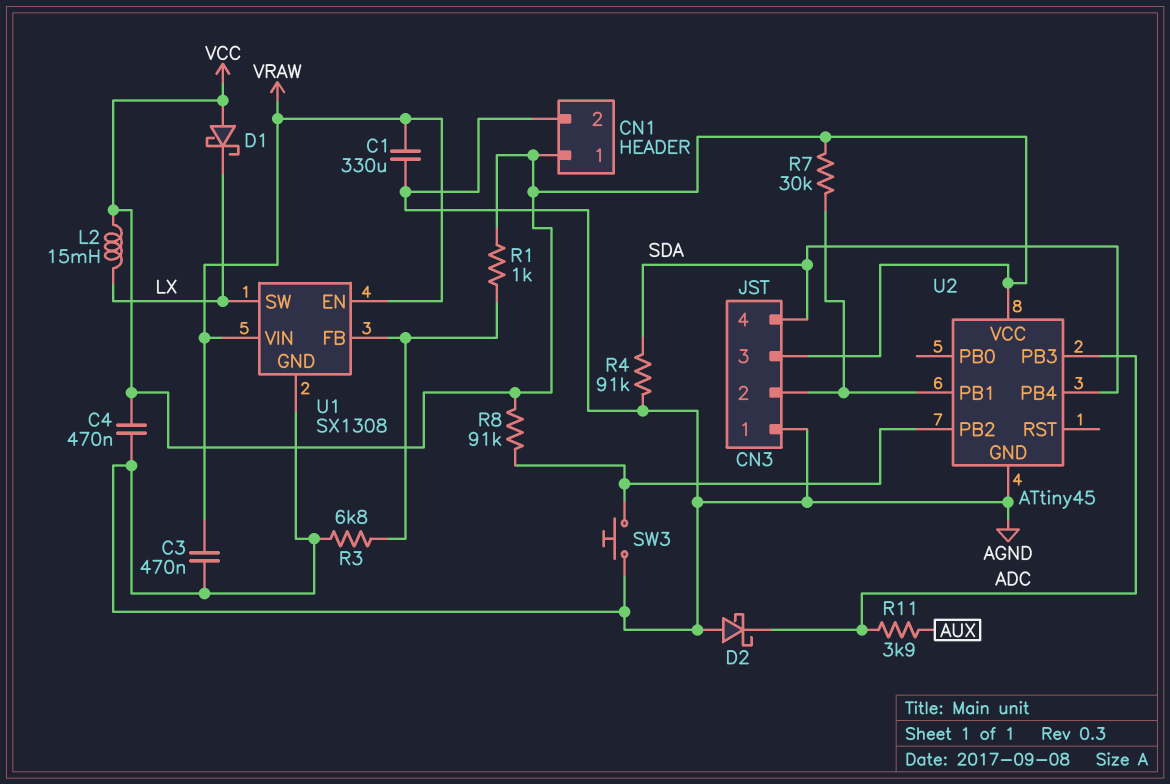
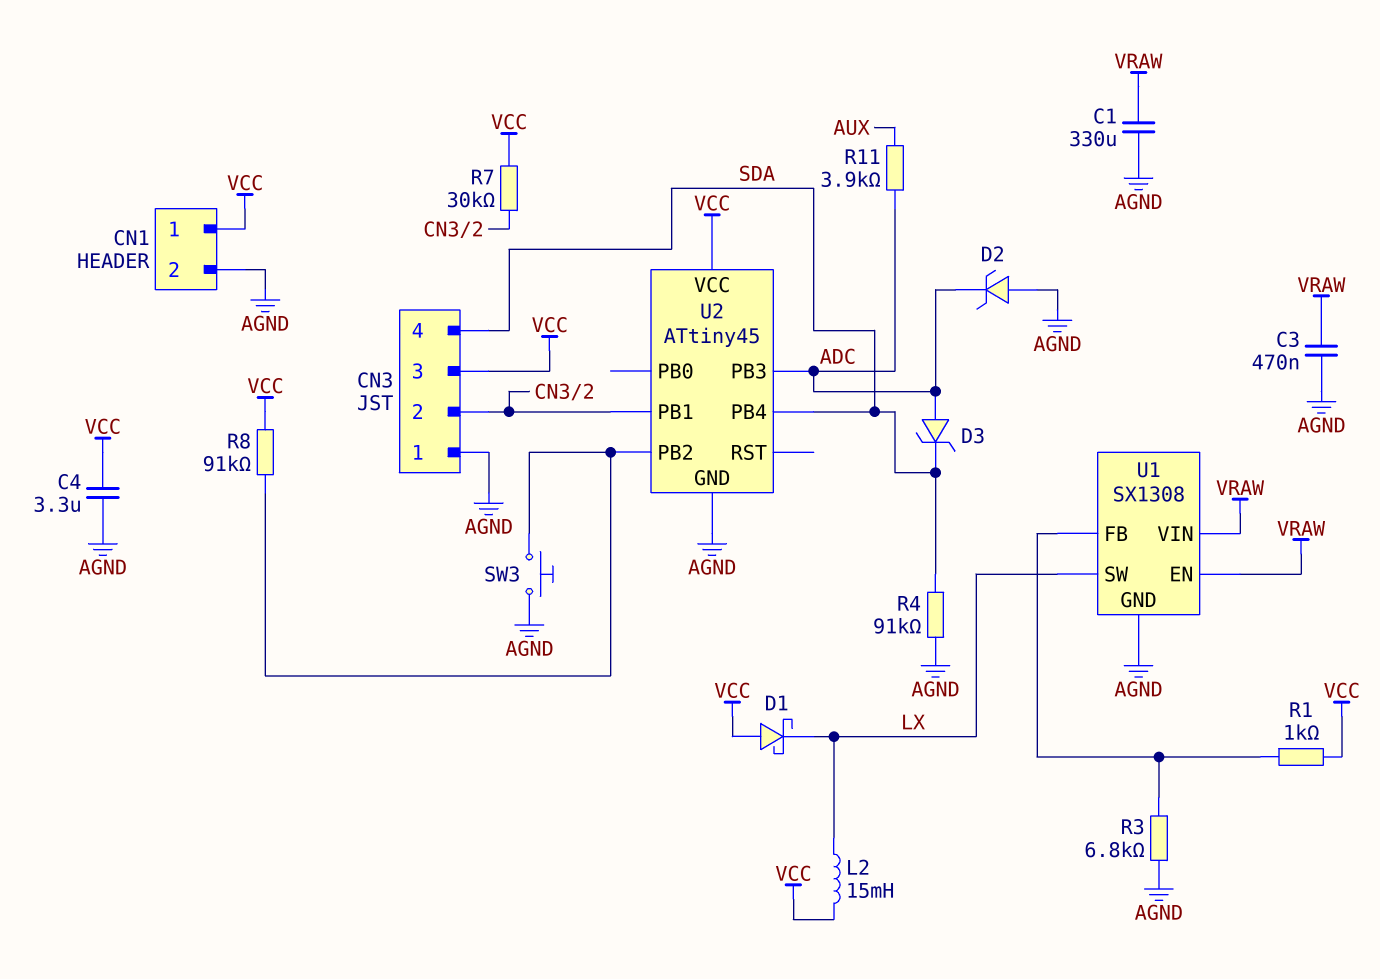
C4: 470nF (AGND, VCC) -> 3.3uF (AGND, VCC)
D2: schottky (A AGND, K ADC) -> zener (A AGND, K ADC)
D3: none -> zener (A ADC, K SDA)

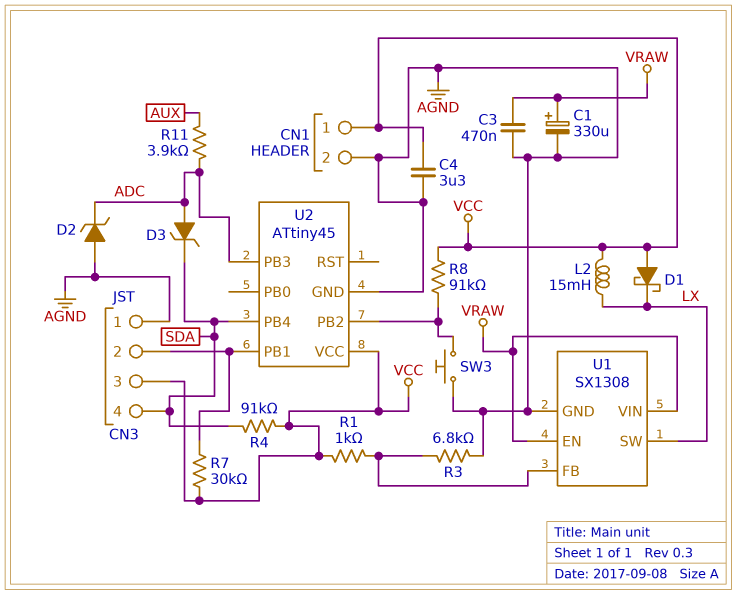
C1: 330uF (AGND, VRAW) -> 330uF (plus VRAW, minus AGND)
R4: 91k (AGND, SDA) -> 91k (SDA, VCC)

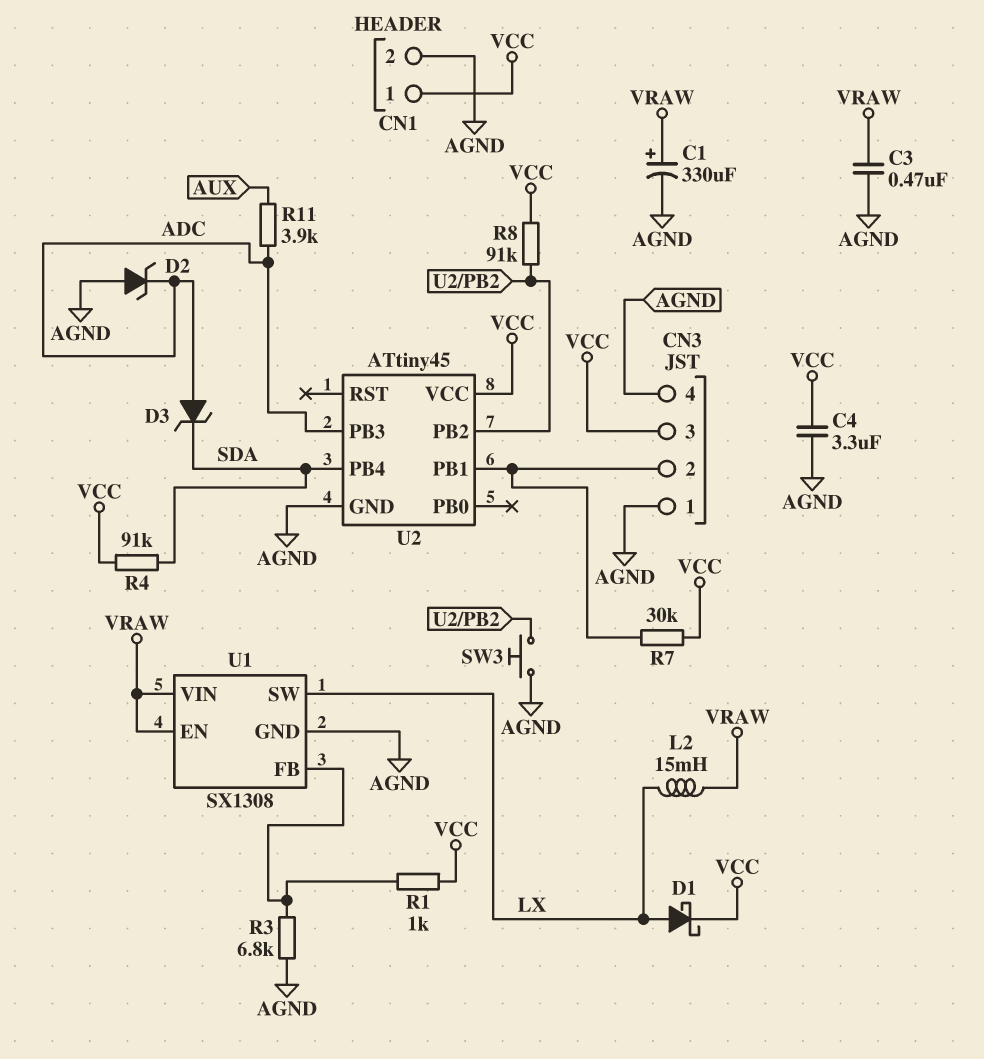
CN3 pin 4: SDA -> AGND
D1: schottky (A VCC, K LX) -> schottky (A LX, K VCC)
L2: 15mH (LX, VCC) -> 15mH (LX, VRAW)

